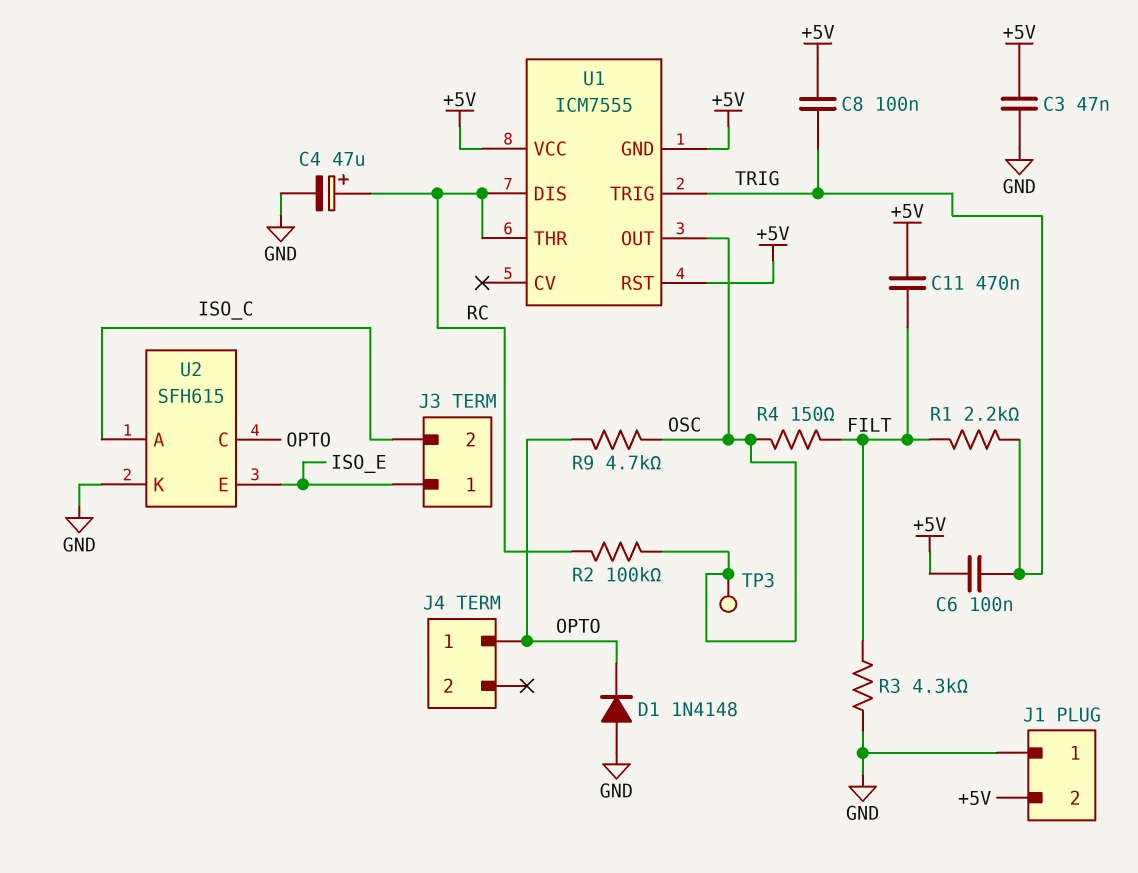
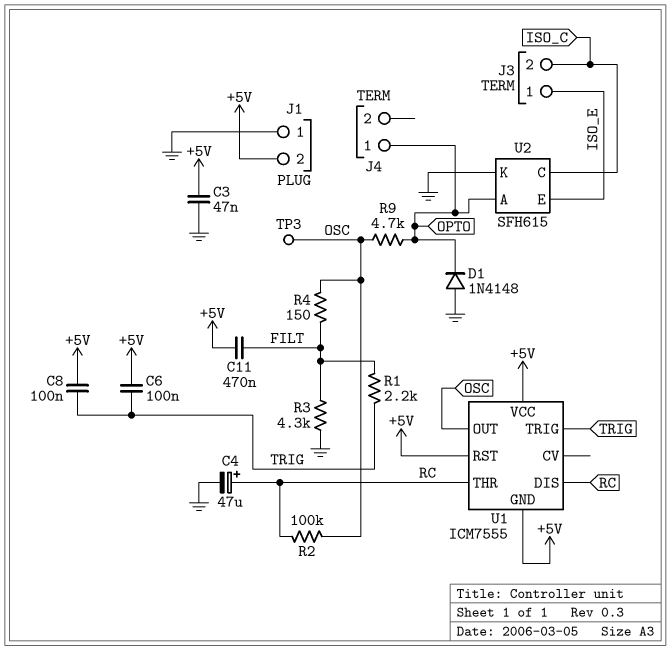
U2 pin A: ISO_C -> OPTO
U2 pin C: OPTO -> ISO_C

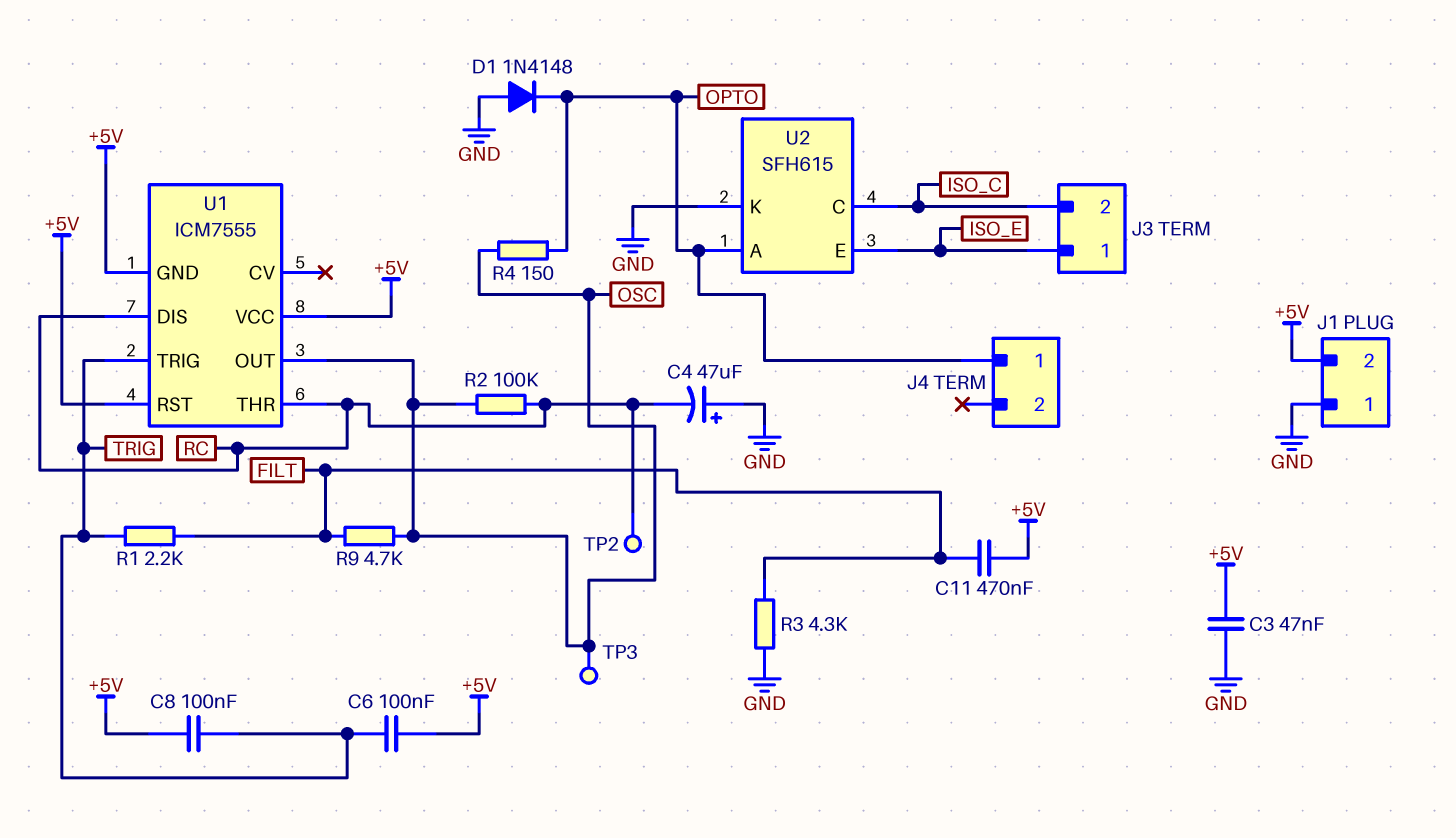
C4: 47uF (plus RC, minus GND) -> 47uF (plus GND, minus RC)
R4: 150 (FILT, OSC) -> 150 (OPTO, OSC)
R9: 4.7k (OPTO, OSC) -> 4.7k (FILT, OSC)
TP2: none -> test point (RC)

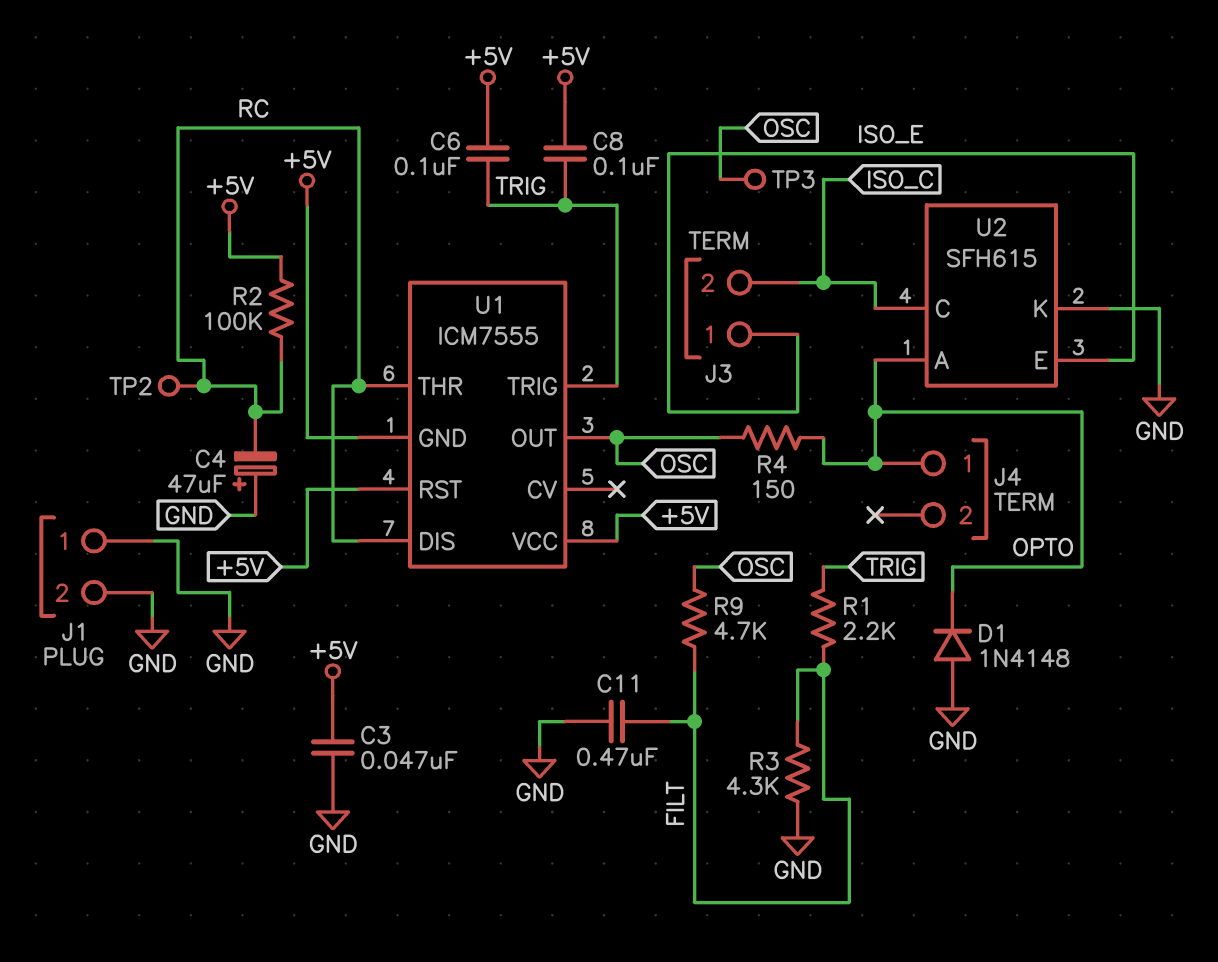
C11: 470nF (+5V, FILT) -> 470nF (FILT, GND)
J1 pin 2: +5V -> GND
R2: 100k (OSC, RC) -> 100k (+5V, RC)

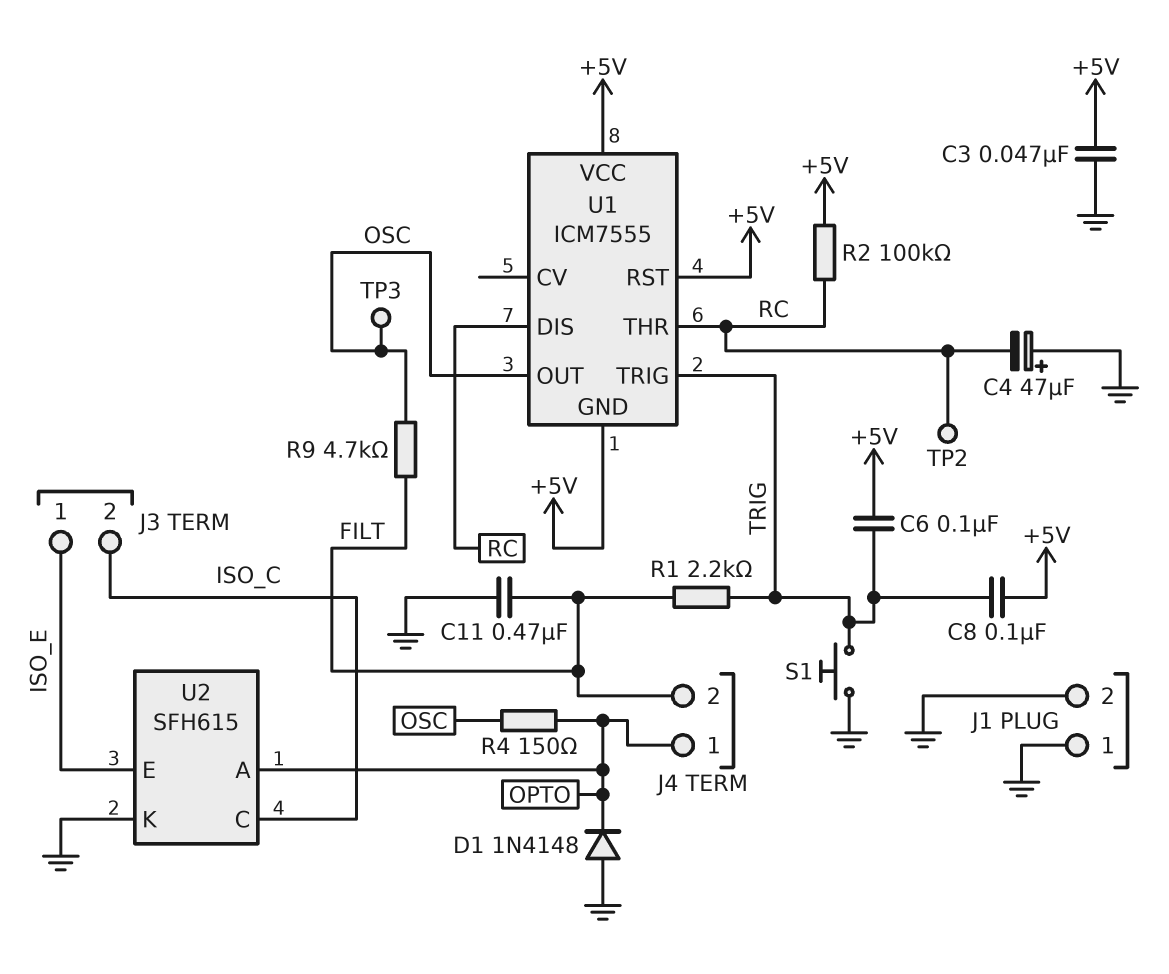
J4 pin 2: none -> FILT
R3: 4.3k (FILT, GND) -> none
S1: none -> button (GND, TRIG)

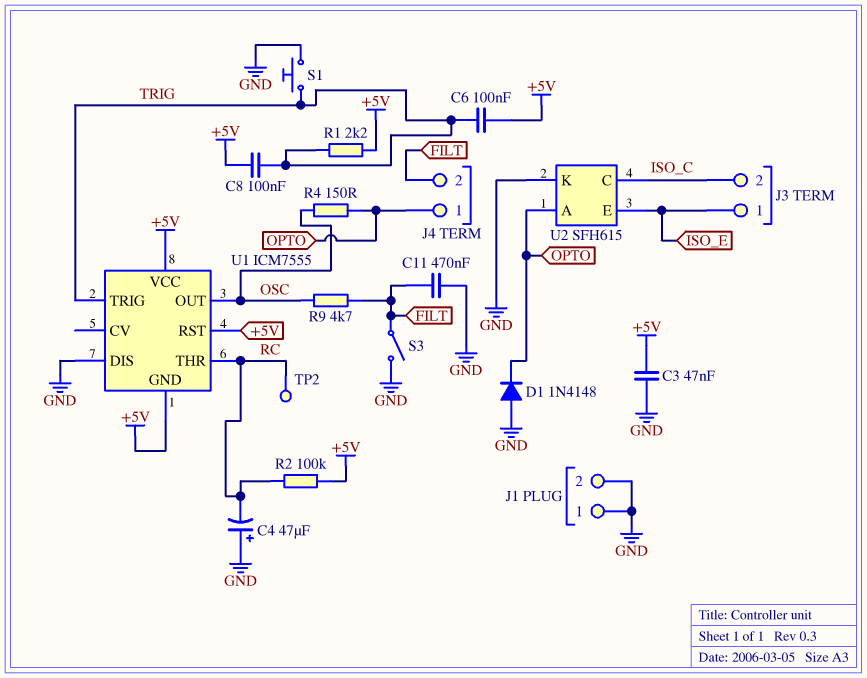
R1: 2.2k (FILT, TRIG) -> 2.2k (+5V, TRIG)
S3: none -> switch (FILT, GND)
TP3: test point (OSC) -> none
U1 pin DIS: RC -> GND

